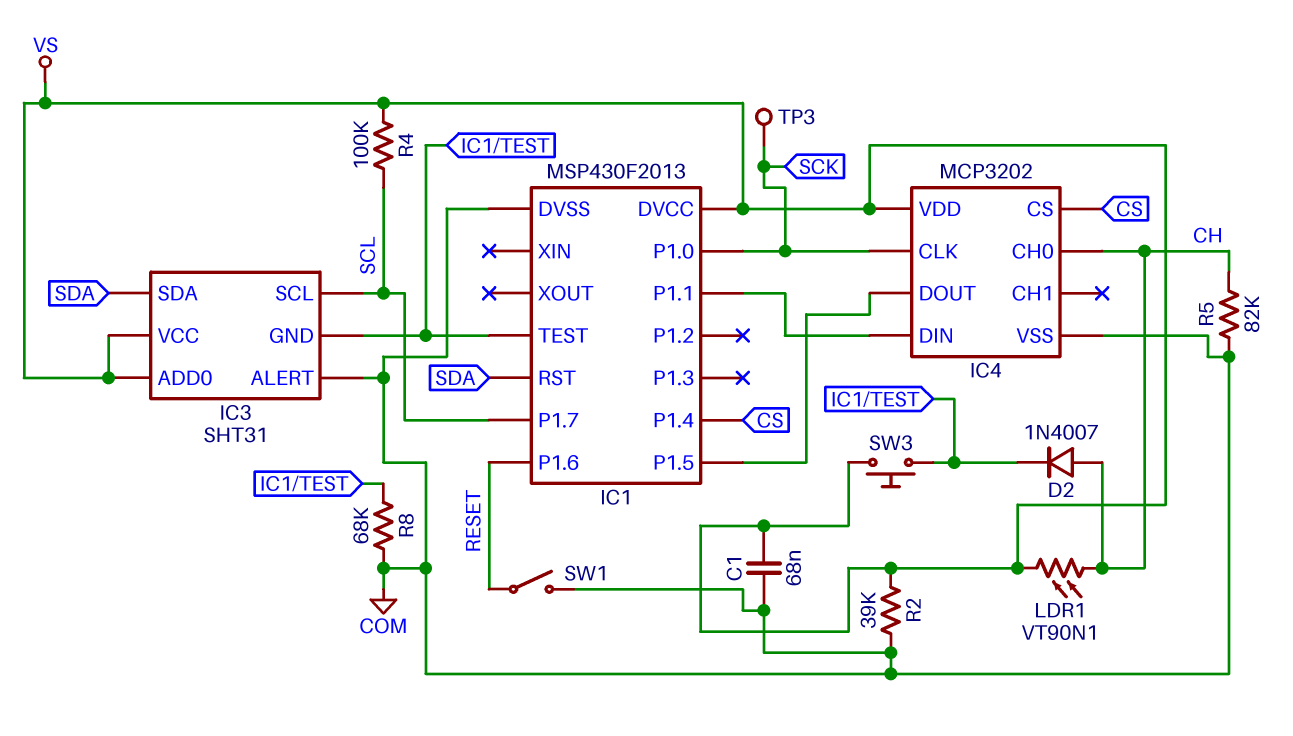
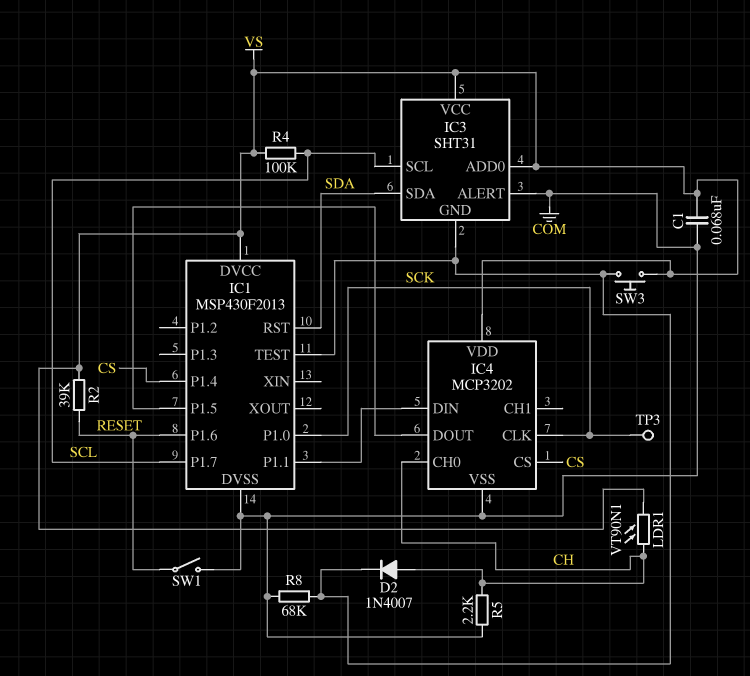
R2: 39k (COM, VS) -> 39k (RESET, VS)
R5: 82k (CH, COM) -> 2.2k (CH, COM)

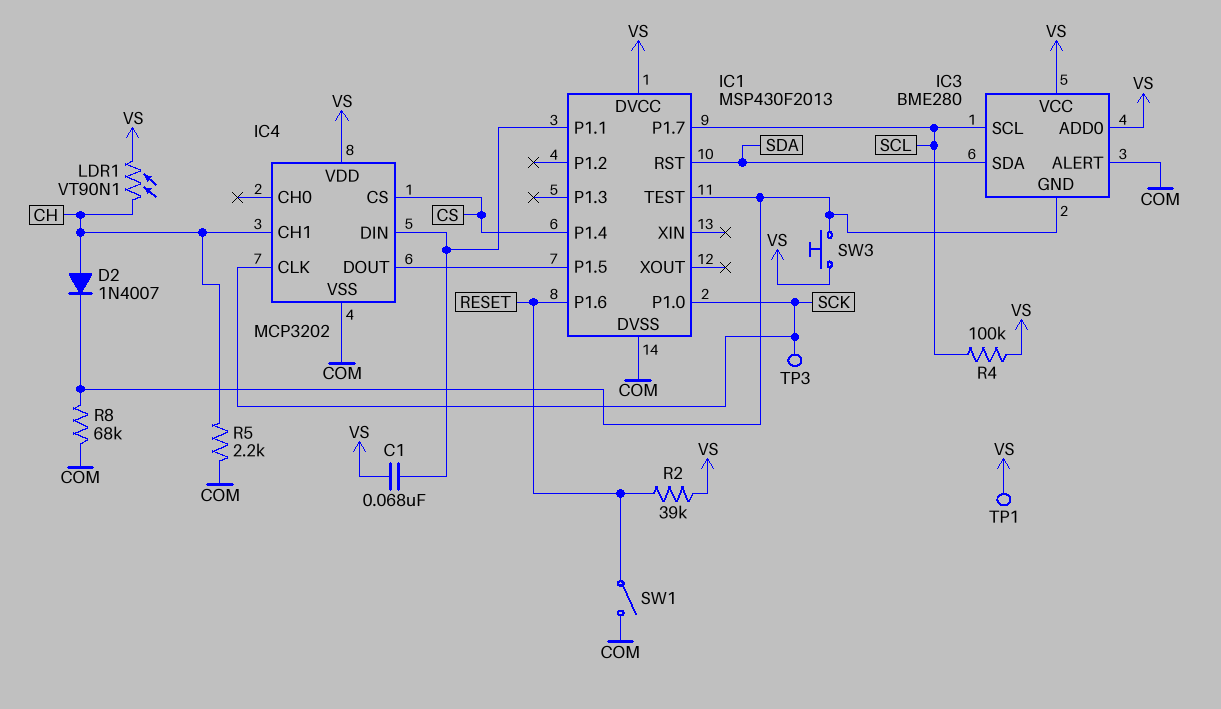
C1: 68nF (COM, VS) -> 68nF (IC1/P1.1, VS)
IC3: SHT31 -> BME280
IC4 pin CH0: CH -> none
IC4 pin CH1: none -> CH
TP1: none -> test point (VS)

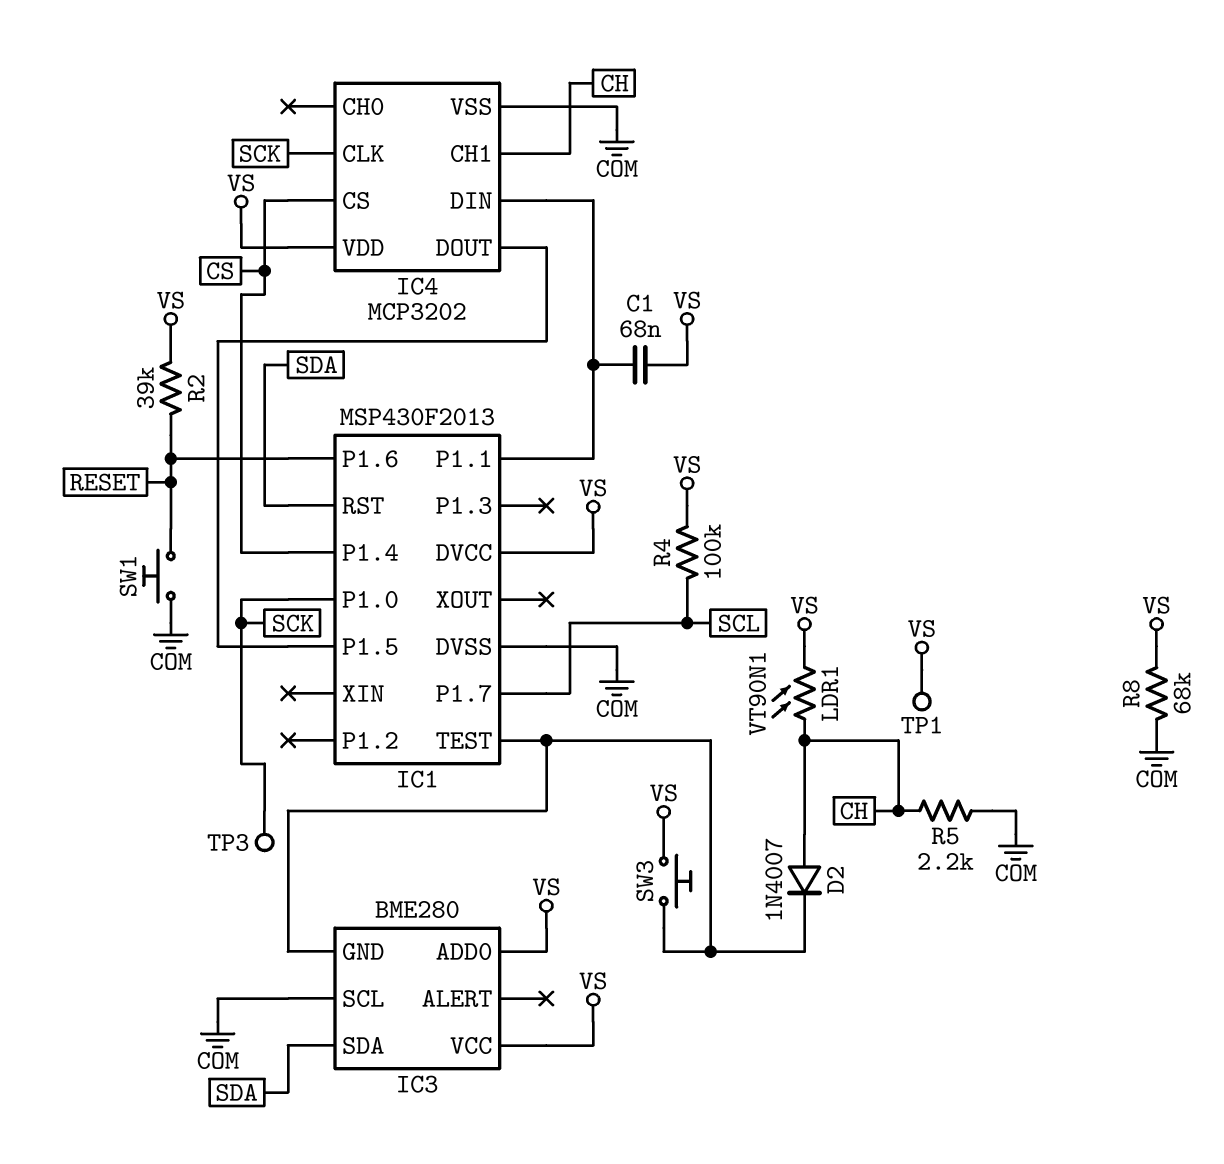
IC3 pin ALERT: COM -> none
IC3 pin SCL: SCL -> COM
R8: 68k (COM, IC1/TEST) -> 68k (COM, VS)
SW1: switch (COM, RESET) -> button (COM, RESET)

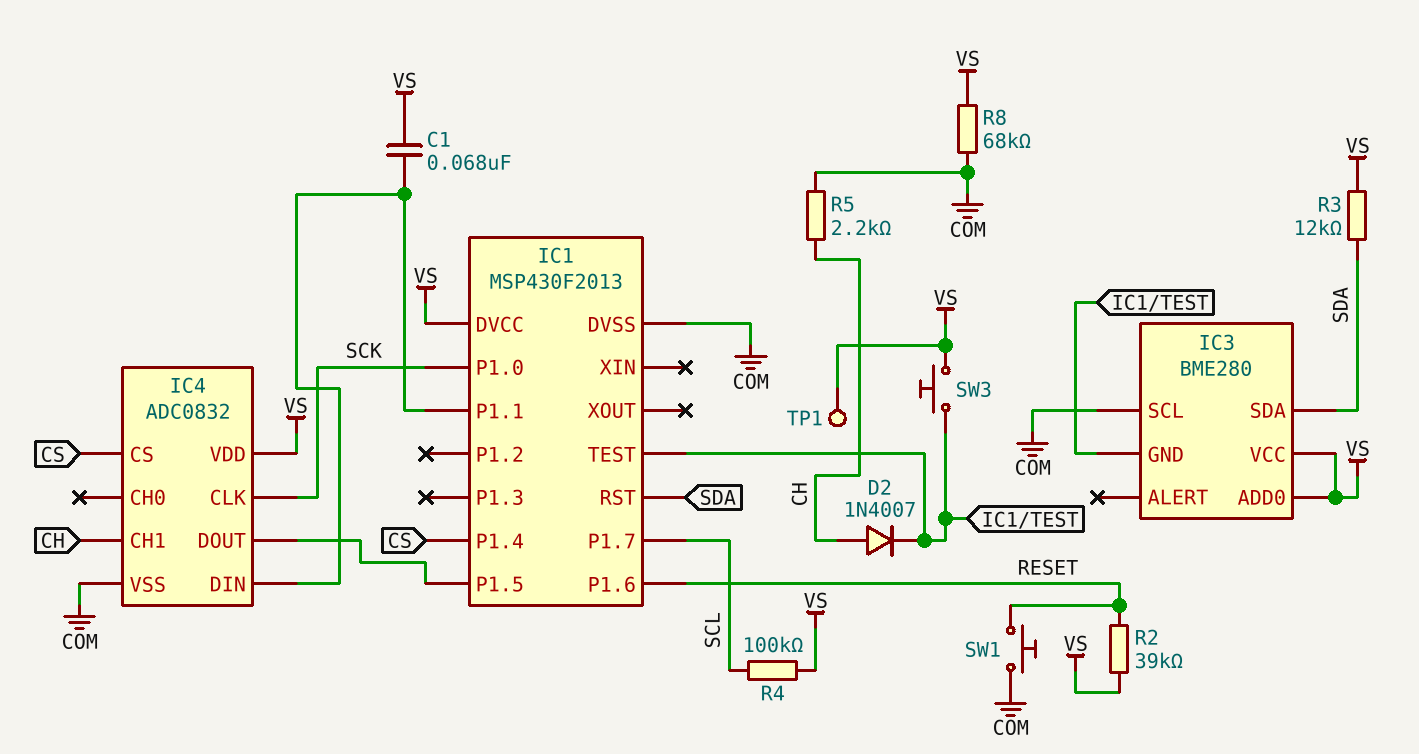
IC4: MCP3202 -> ADC0832
LDR1: VT90N1 (CH, VS) -> none
R3: none -> 12k (SDA, VS)
TP3: test point (SCK) -> none

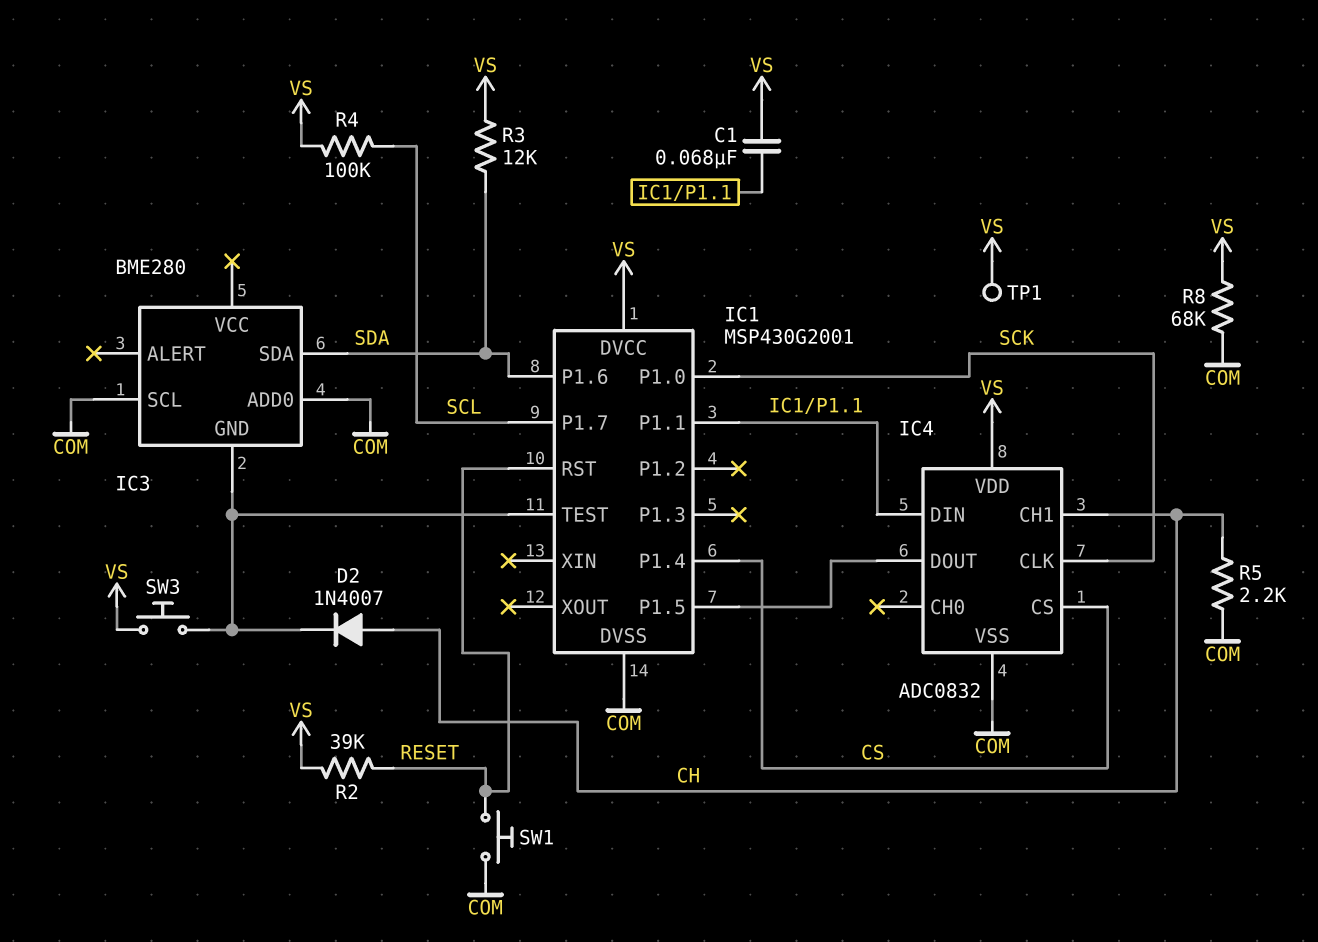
IC1: MSP430F2013 -> MSP430G2001
IC1 pin P1.6: RESET -> SDA
IC1 pin RST: SDA -> RESET
IC3 pin ADD0: VS -> COM
IC3 pin VCC: VS -> none

